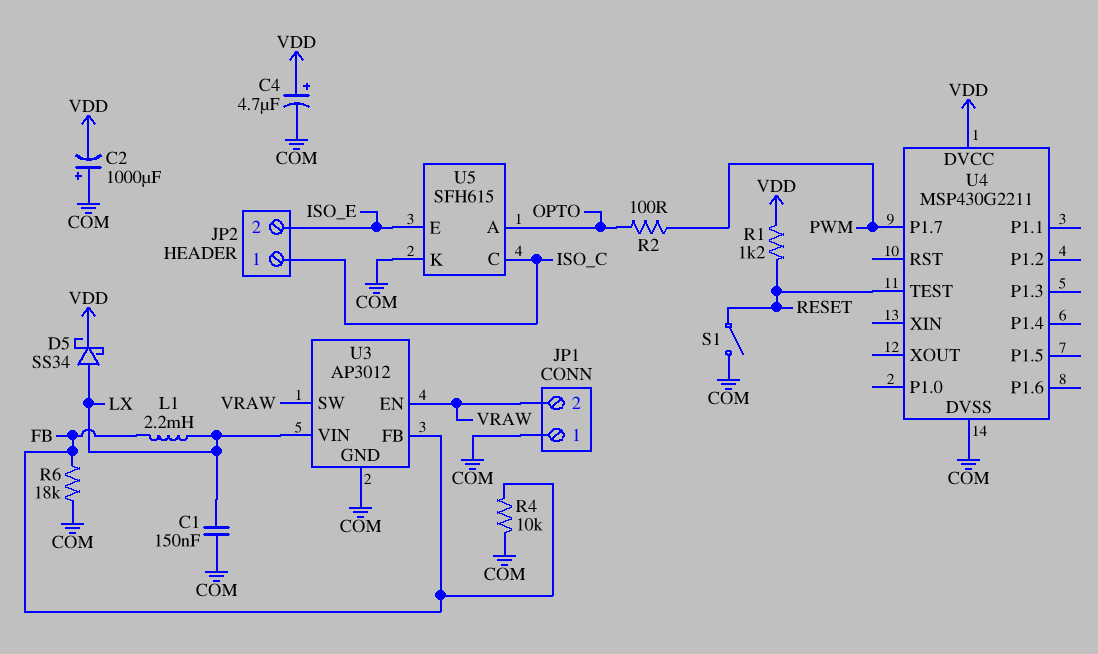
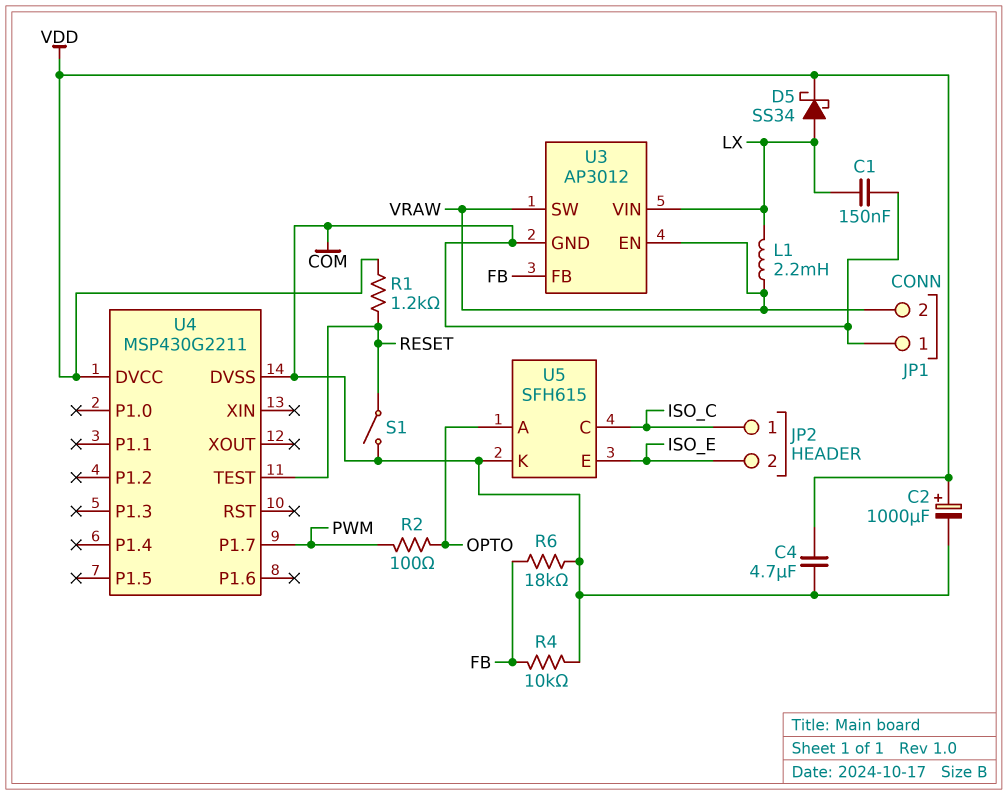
C2: 1000uF (plus COM, minus VDD) -> 1000uF (plus VDD, minus COM)
C4: 4.7uF (plus VDD, minus COM) -> 4.7uF (COM, VDD)
L1: 2.2mH (FB, LX) -> 2.2mH (LX, VRAW)

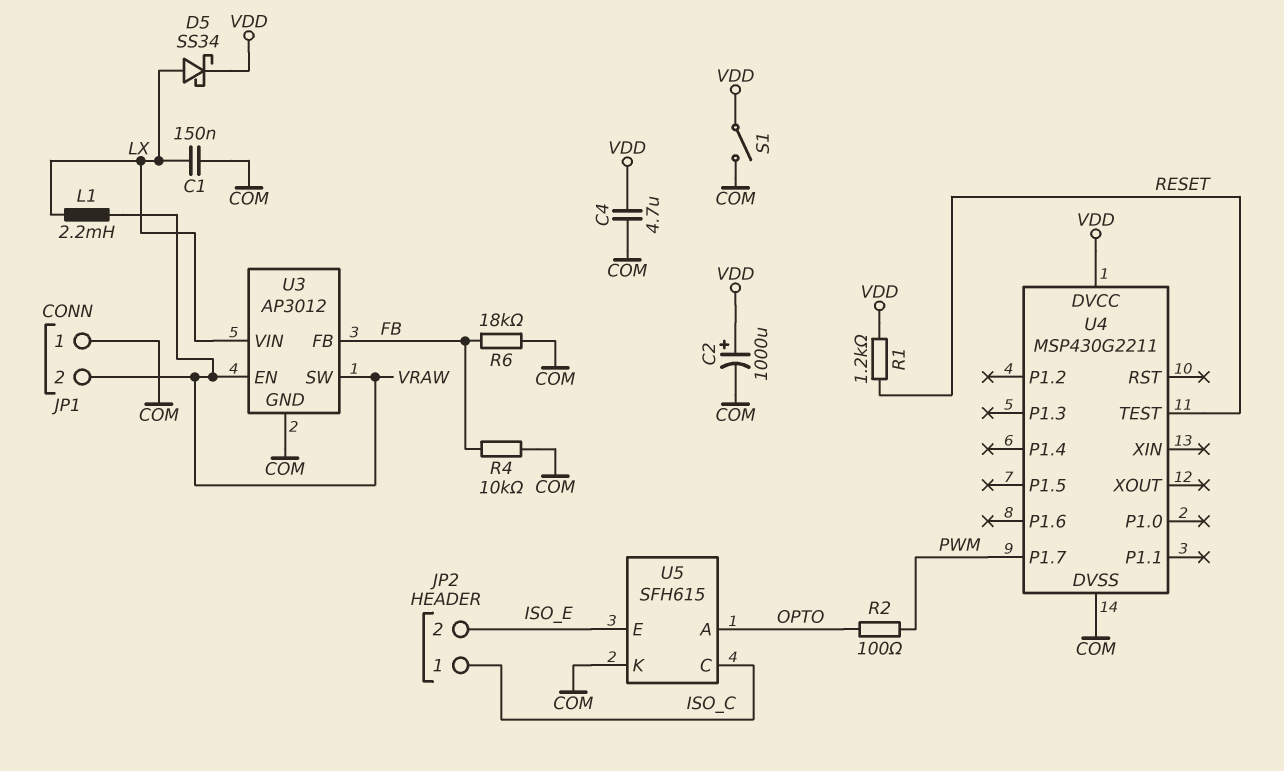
S1: switch (COM, RESET) -> switch (COM, VDD)

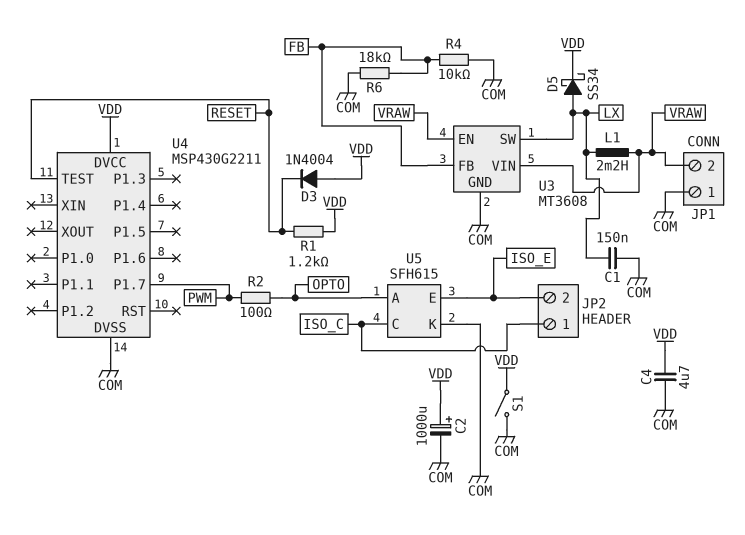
D3: none -> diode 1N4004 (A VDD, K RESET)
U3: AP3012 -> MT3608
U3 pin SW: VRAW -> LX
U3 pin VIN: LX -> VRAW

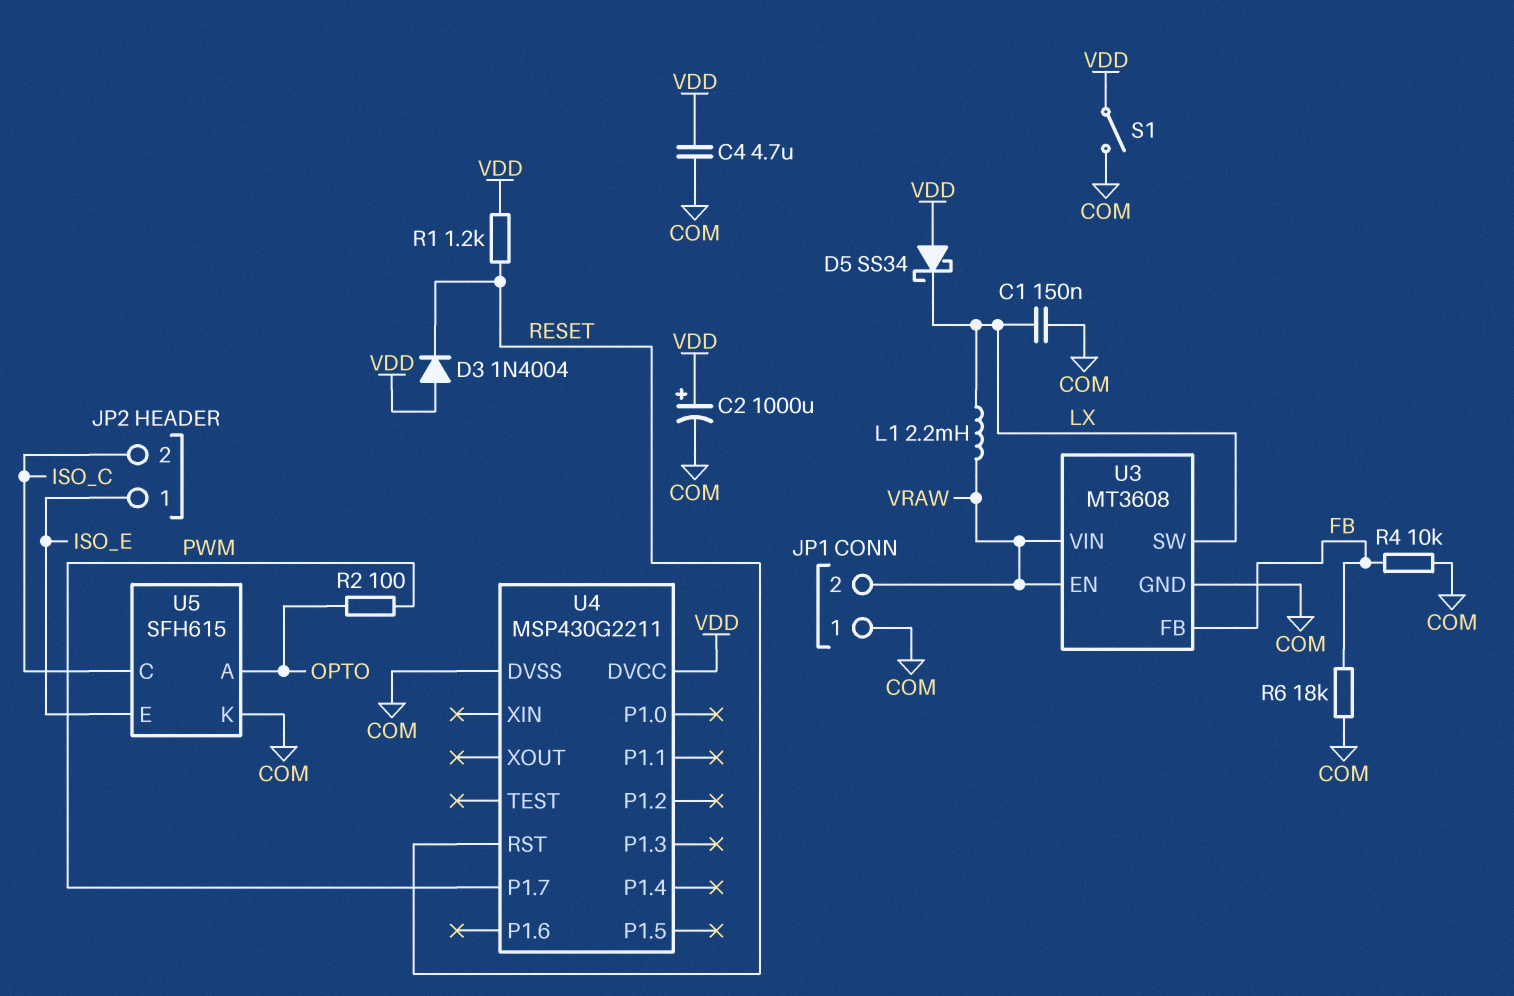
D5: schottky SS34 (A LX, K VDD) -> schottky SS34 (A VDD, K LX)
JP2 pin 1: ISO_C -> ISO_E
JP2 pin 2: ISO_E -> ISO_C
U4 pin RST: none -> RESET
U4 pin TEST: RESET -> none

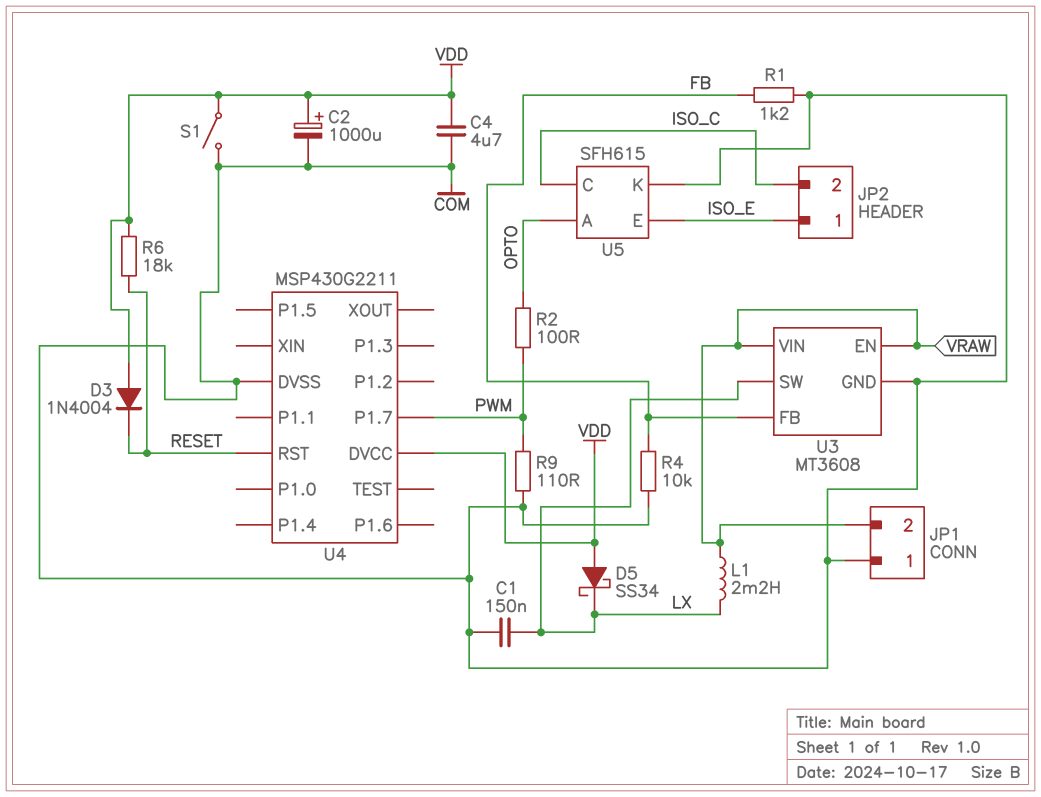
R1: 1.2k (RESET, VDD) -> 1.2k (COM, FB)
R6: 18k (COM, FB) -> 18k (RESET, VDD)
R9: none -> 110 (COM, PWM)

